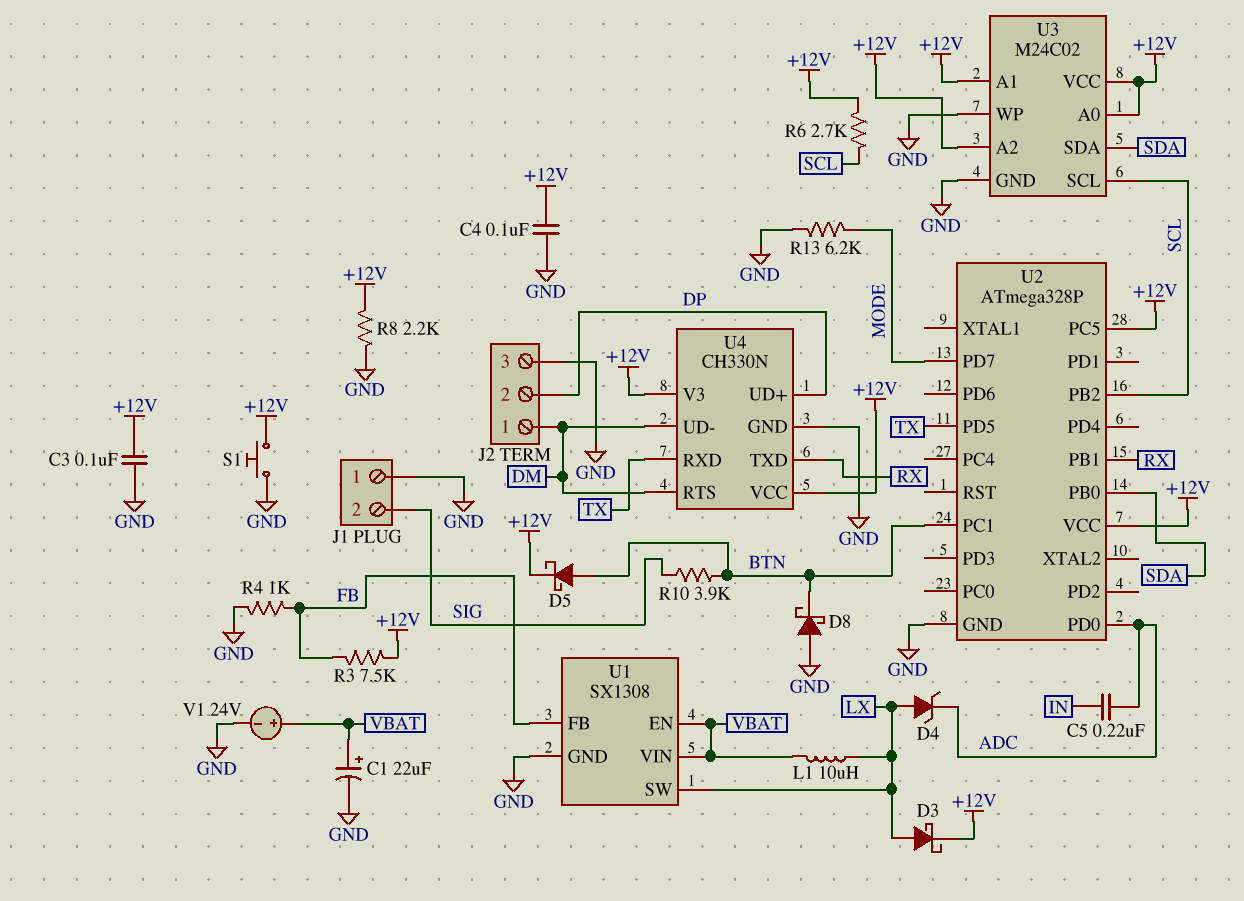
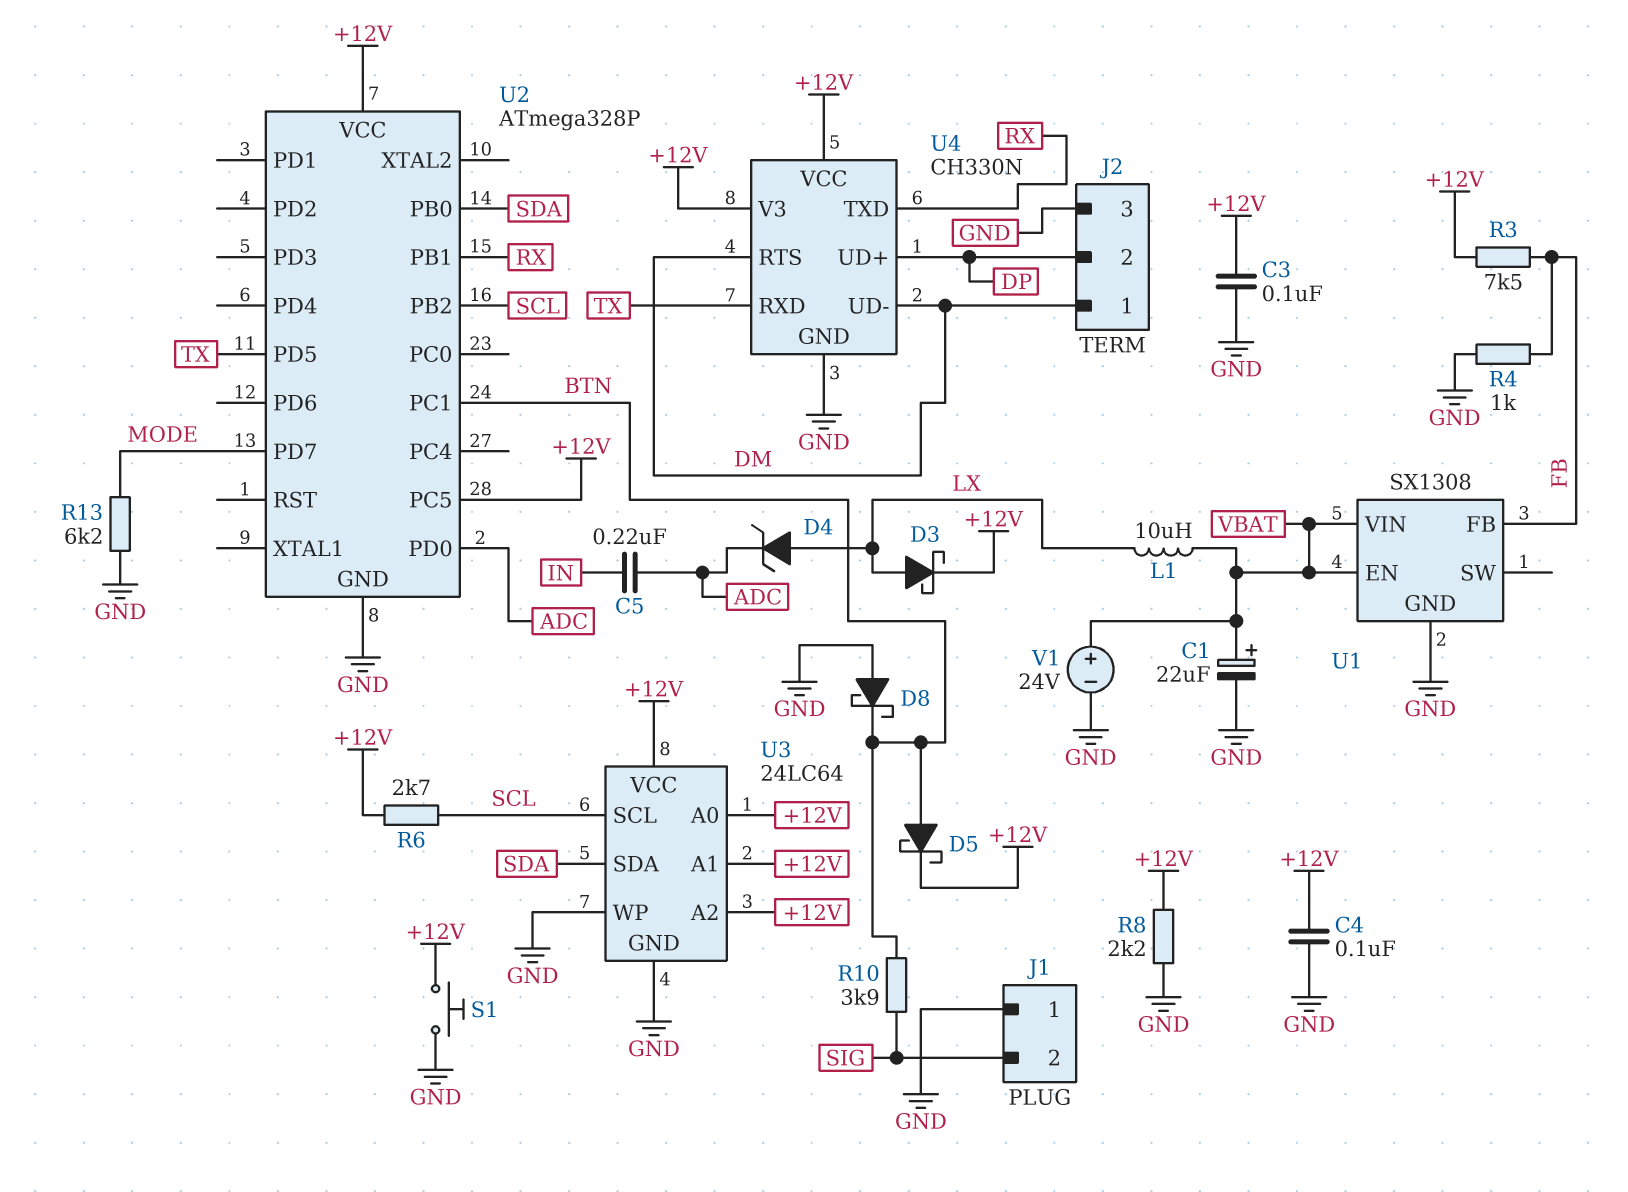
U1 pin SW: LX -> none
U3: M24C02 -> 24LC64

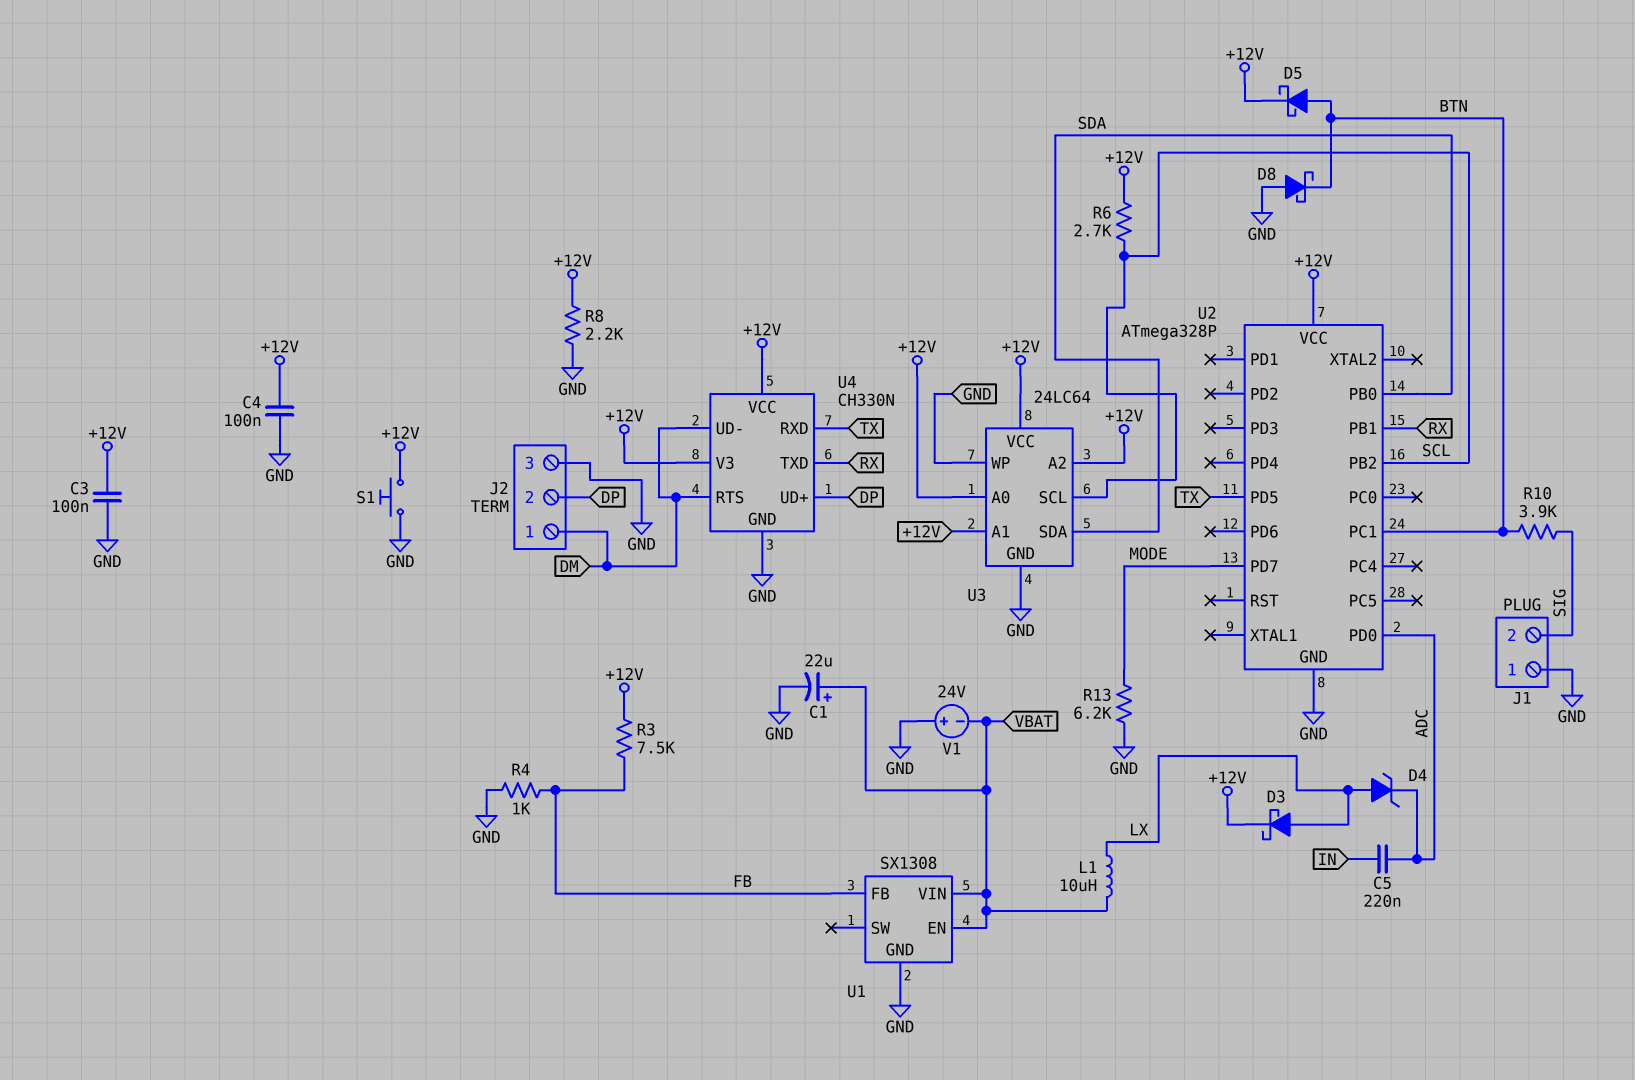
U2 pin PC5: +12V -> none
V1: 24V (plus VBAT, minus GND) -> 24V (plus GND, minus VBAT)

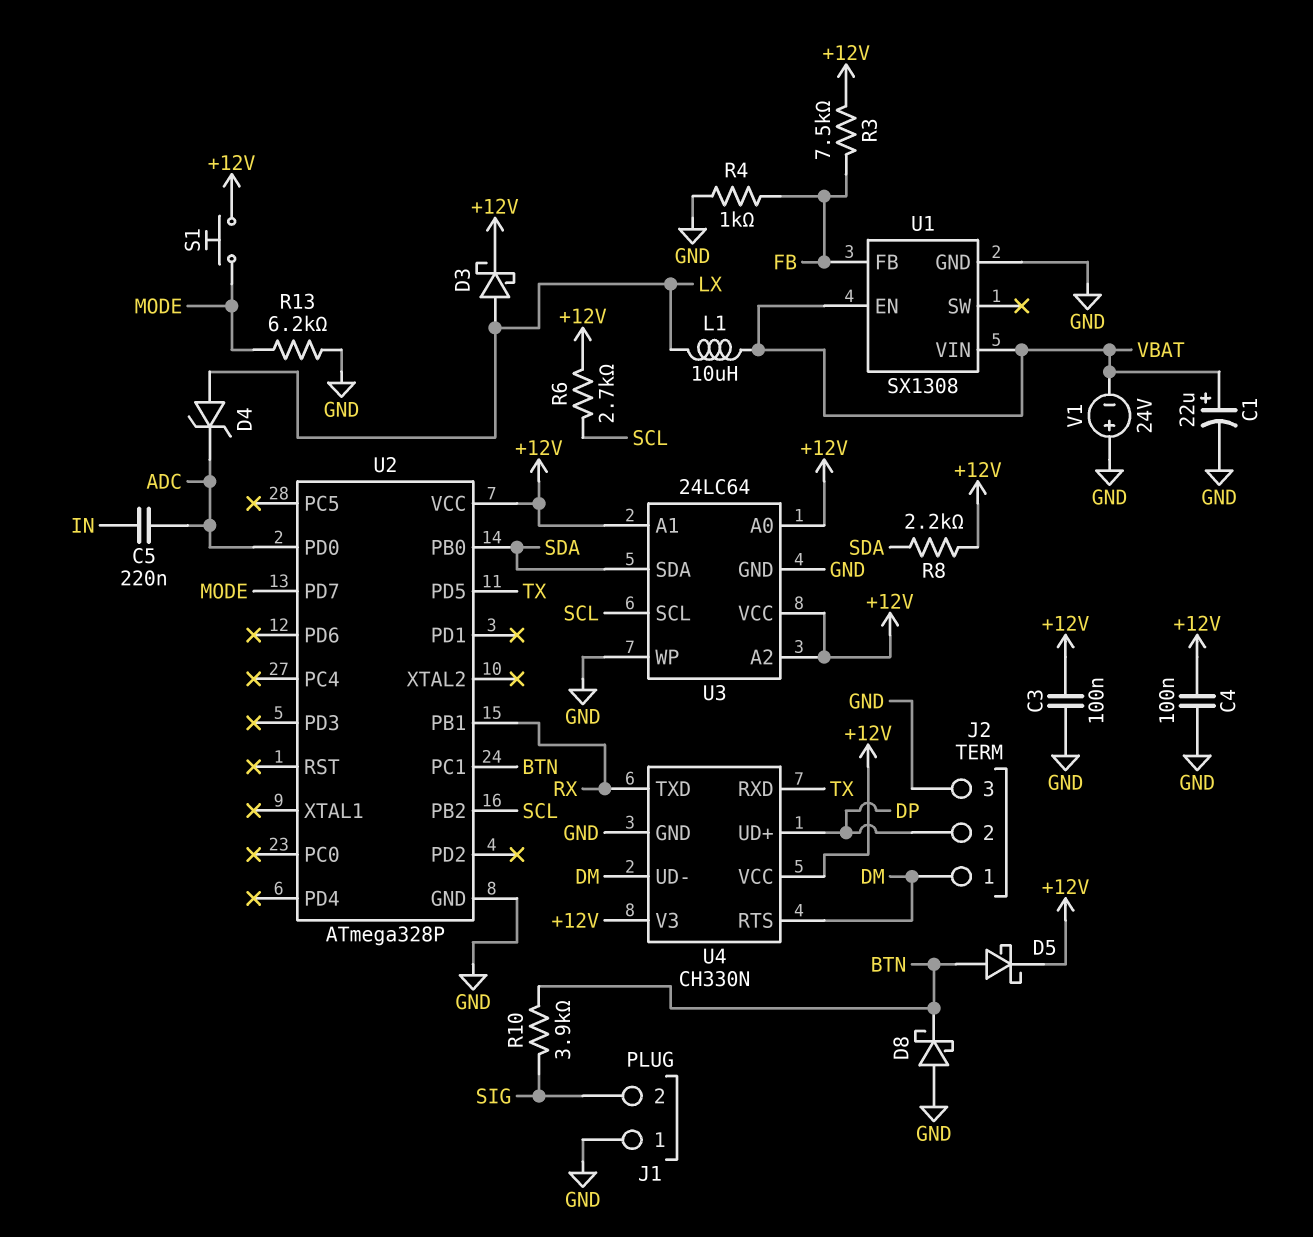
R8: 2.2k (+12V, GND) -> 2.2k (+12V, SDA)
S1: button (+12V, GND) -> button (+12V, MODE)

